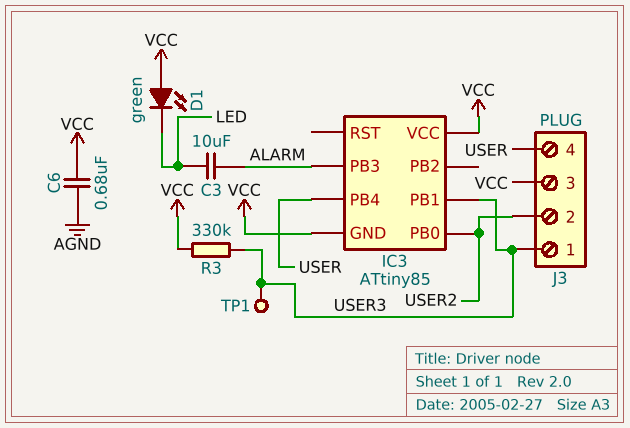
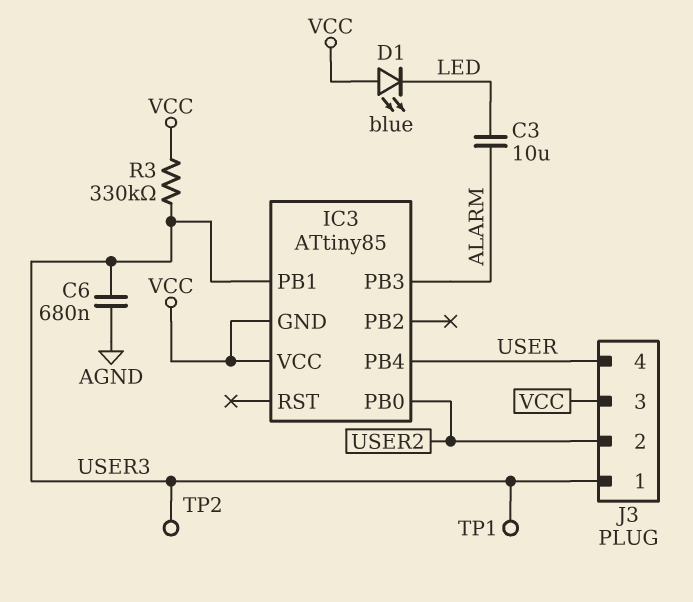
C6: 680nF (AGND, VCC) -> 680nF (AGND, USER3)
D1: LED green (A VCC, K LED) -> LED blue (A VCC, K LED)
TP2: none -> test point (USER3)

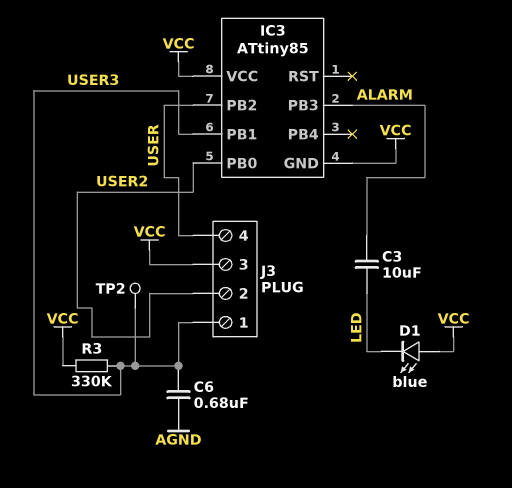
IC3 pin PB2: none -> USER
IC3 pin PB4: USER -> none
TP1: test point (USER3) -> none

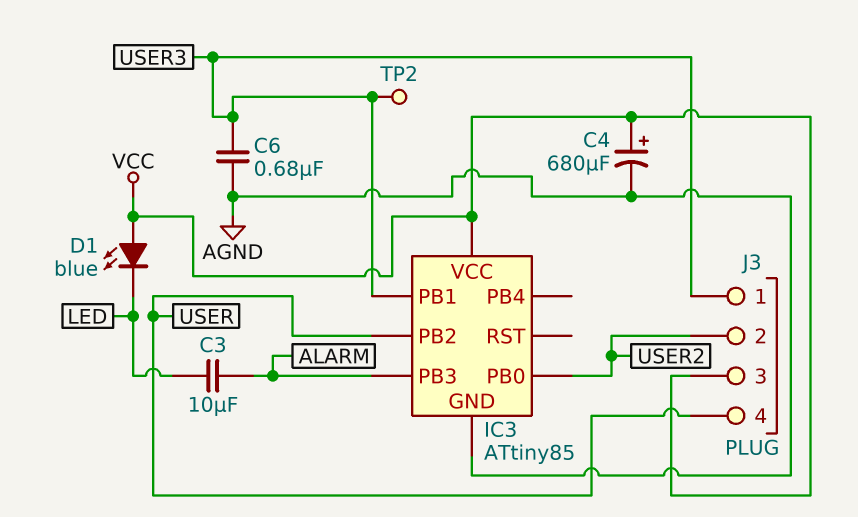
C4: none -> 680uF (plus VCC, minus AGND)
IC3 pin GND: VCC -> AGND
R3: 330k (USER3, VCC) -> none

